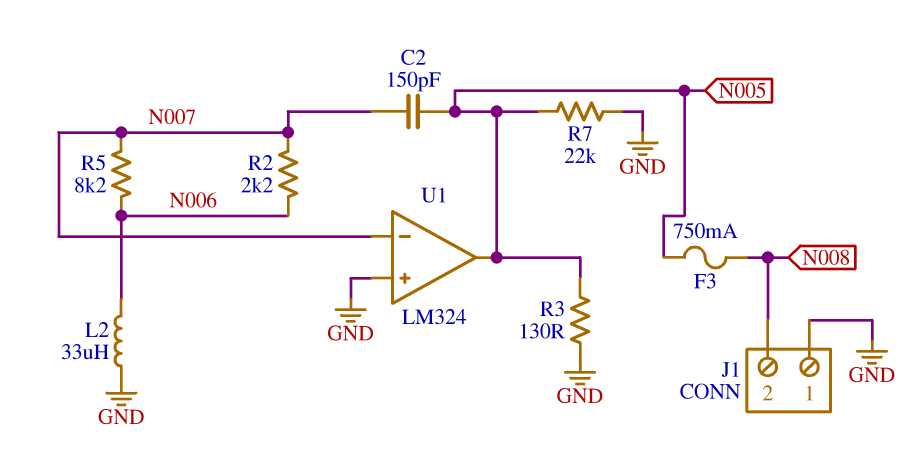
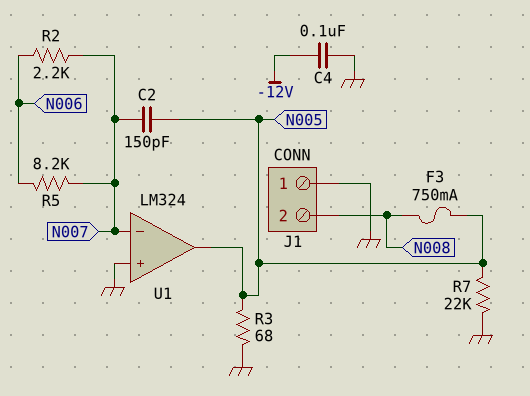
C4: none -> 100nF (-12V, GND)
L2: 33uH (GND, N006) -> none
R3: 130 (GND, N005) -> 68 (GND, N005)

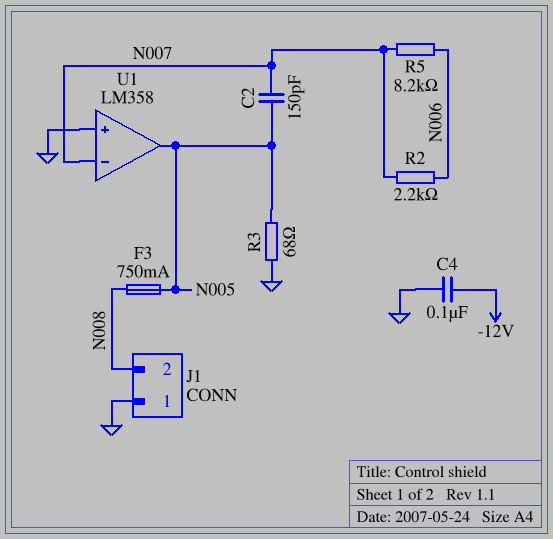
R7: 22k (GND, N005) -> none
U1: LM324 -> LM358

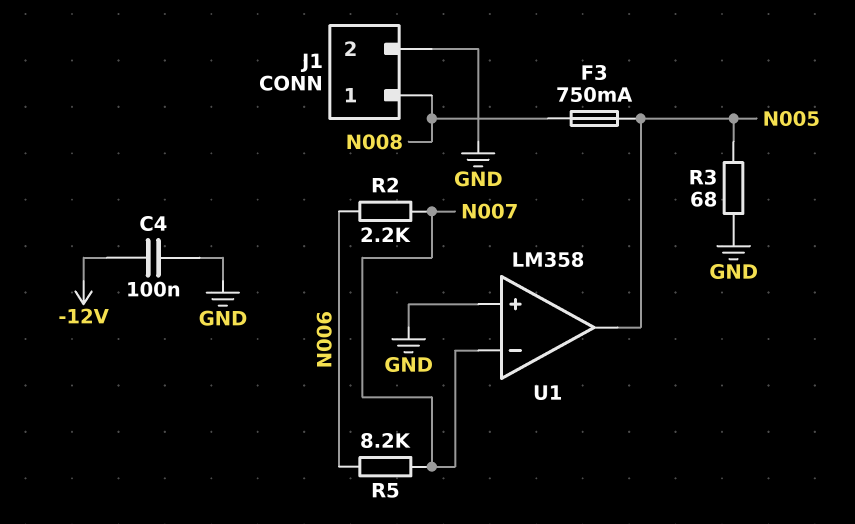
C2: 150pF (N005, N007) -> none
J1 pin 1: GND -> N008
J1 pin 2: N008 -> GND

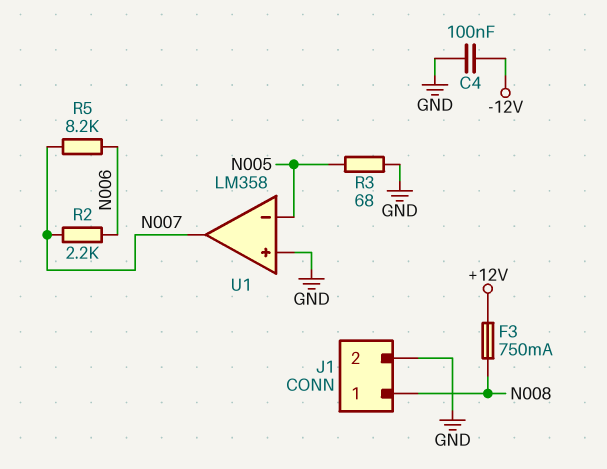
F3: 750mA (N005, N008) -> 750mA (+12V, N008)
U1 pin in-: N007 -> N005
U1 pin out: N005 -> N007

